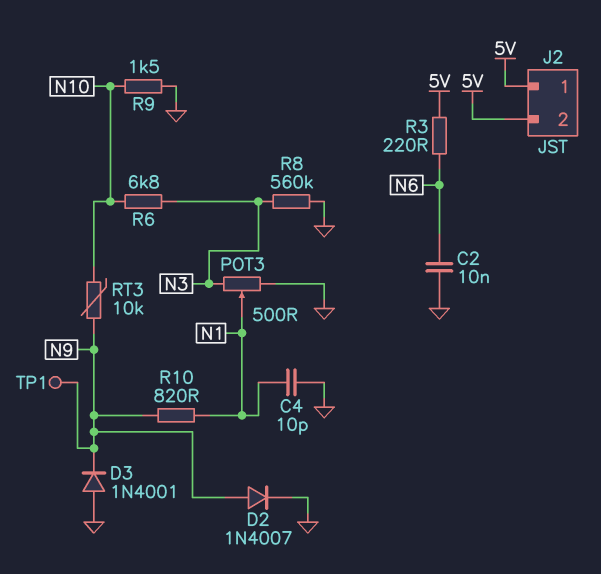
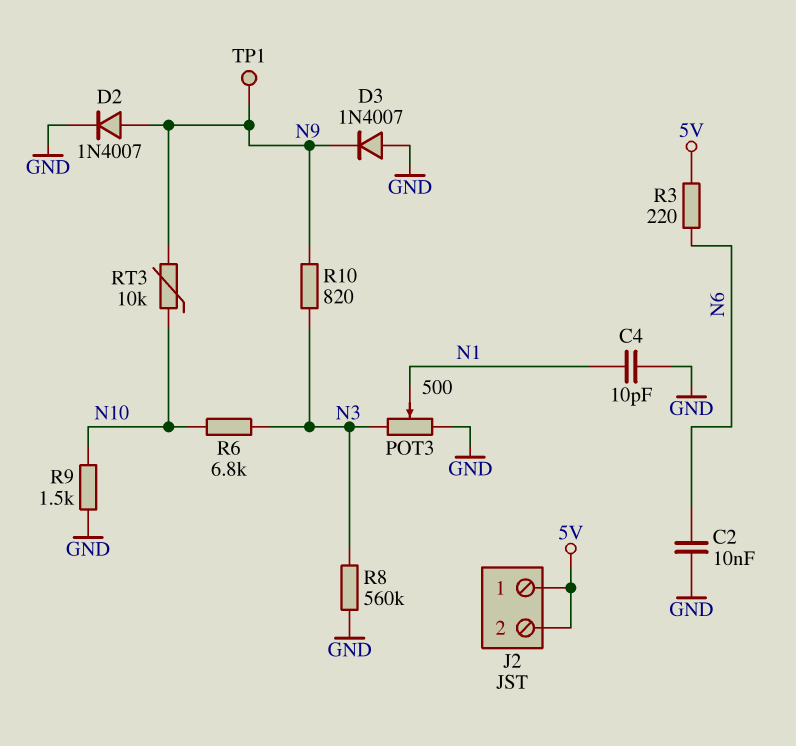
D3: diode 1N4001 (A GND, K N9) -> diode 1N4007 (A GND, K N9)
R10: 820 (N1, N9) -> 820 (N3, N9)

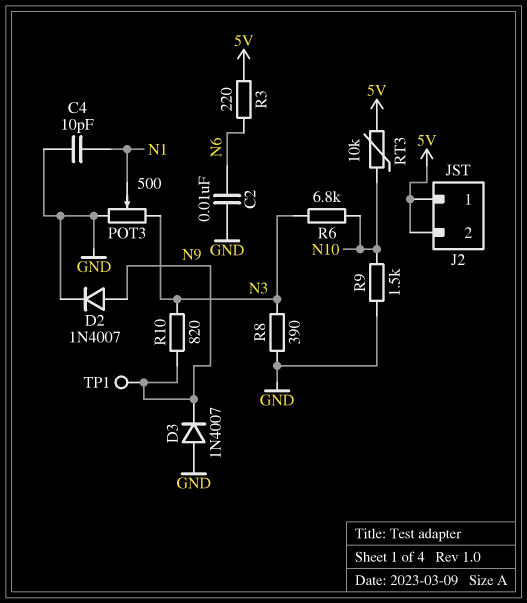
R8: 560k (GND, N3) -> 390 (GND, N3)
RT3: 10k (N9, N10) -> 10k (5V, N10)

